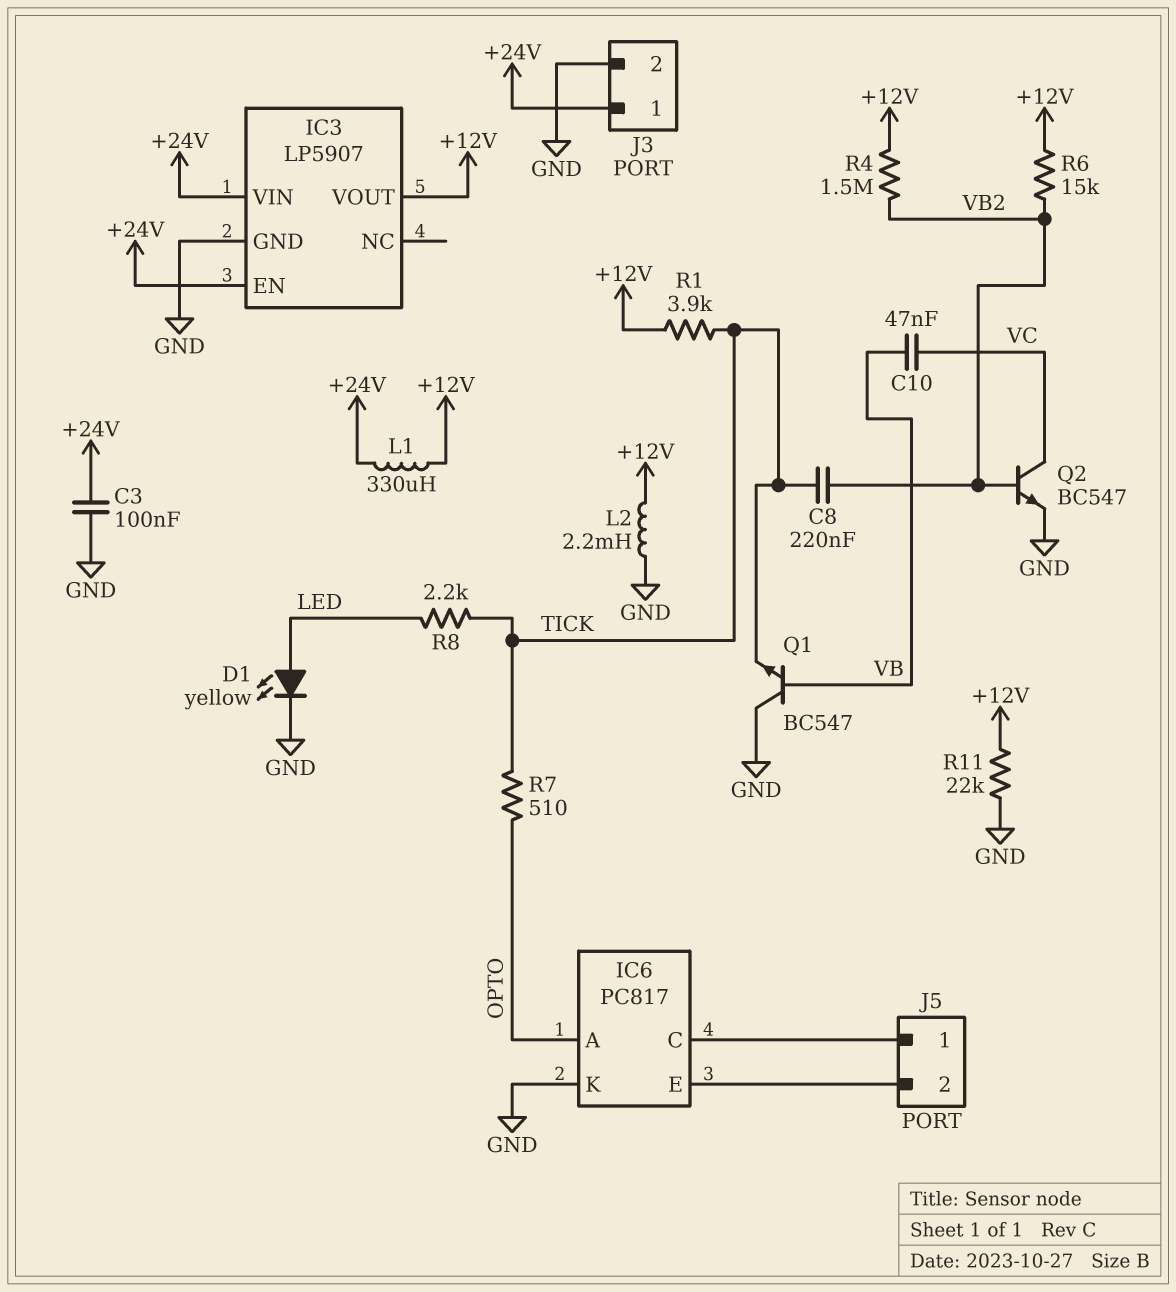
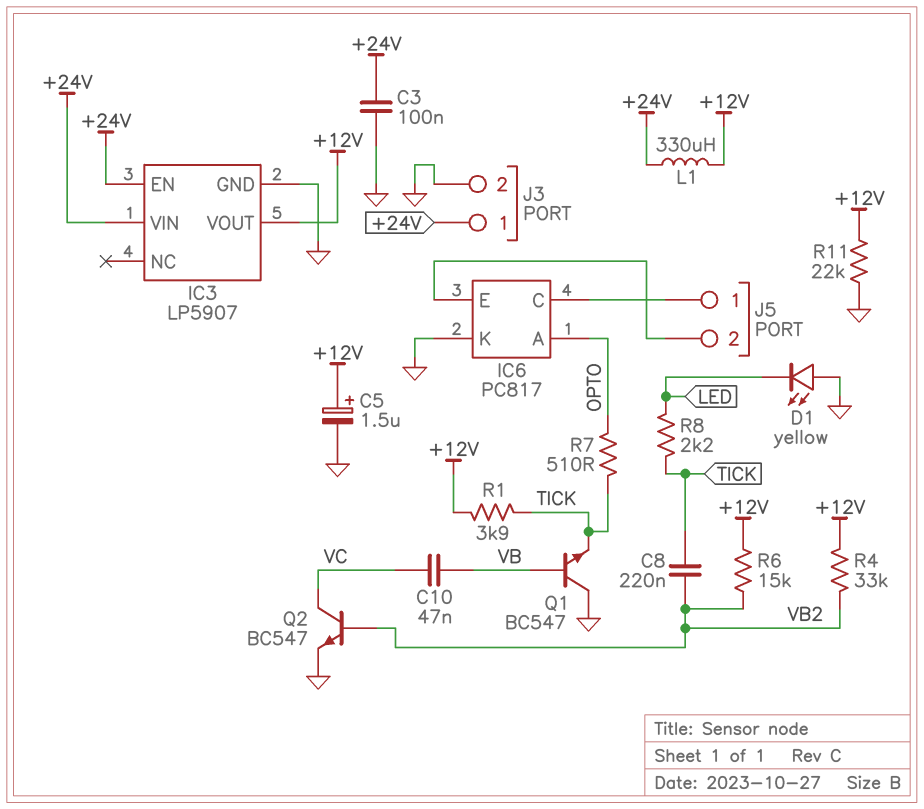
C5: none -> 1.5uF (plus +12V, minus GND)
D1: LED yellow (A LED, K GND) -> LED yellow (A GND, K LED)
L2: 2.2mH (+12V, GND) -> none
R4: 1.5M (+12V, VB2) -> 33k (+12V, VB2)

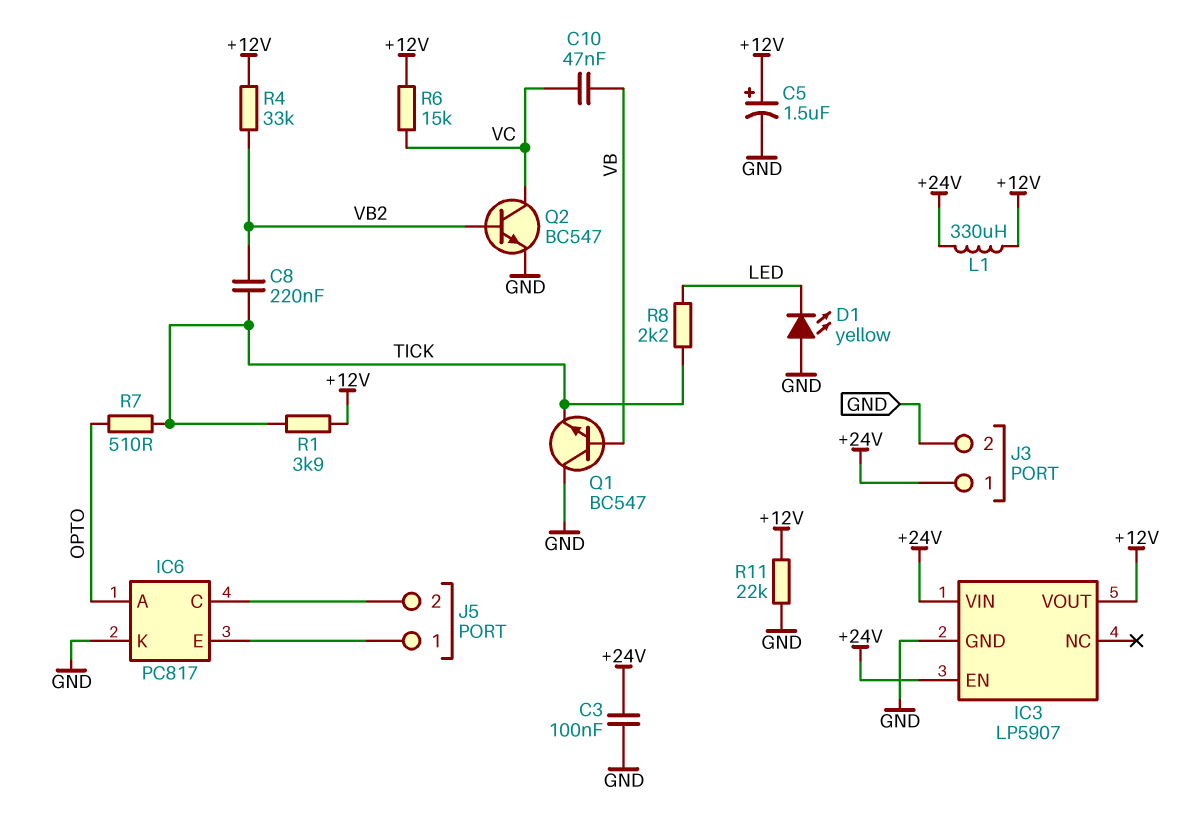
J5 pin 1: IC6/C -> IC6/E
J5 pin 2: IC6/E -> IC6/C
R6: 15k (+12V, VB2) -> 15k (+12V, VC)

